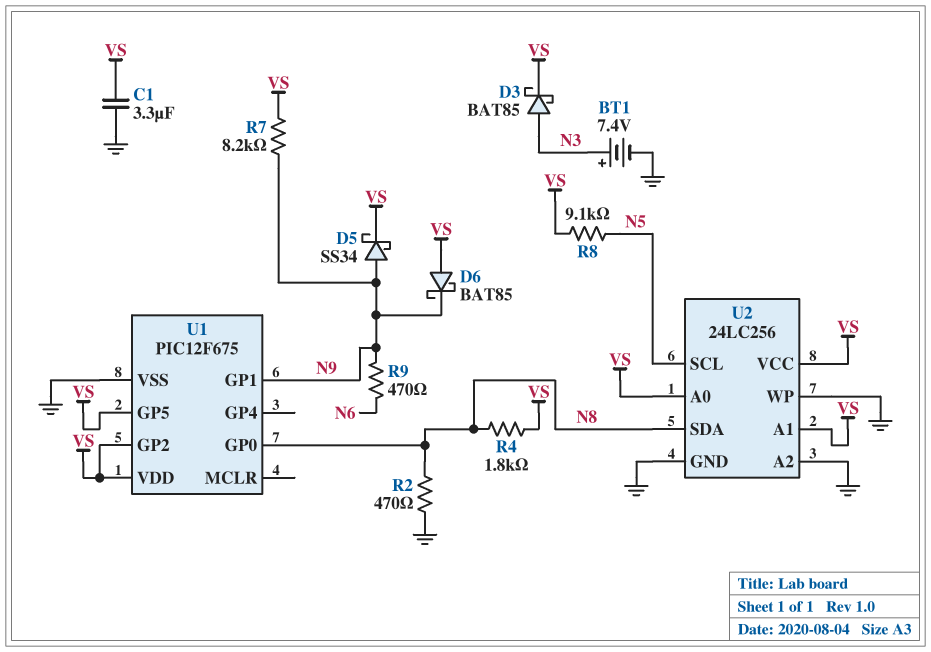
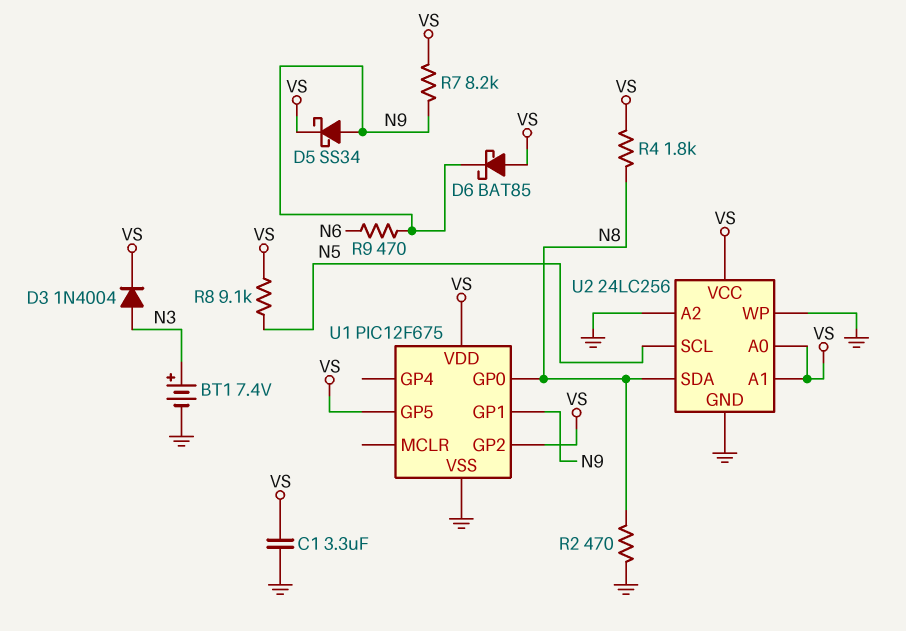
D3: schottky BAT85 (A N3, K VS) -> diode 1N4004 (A N3, K VS)

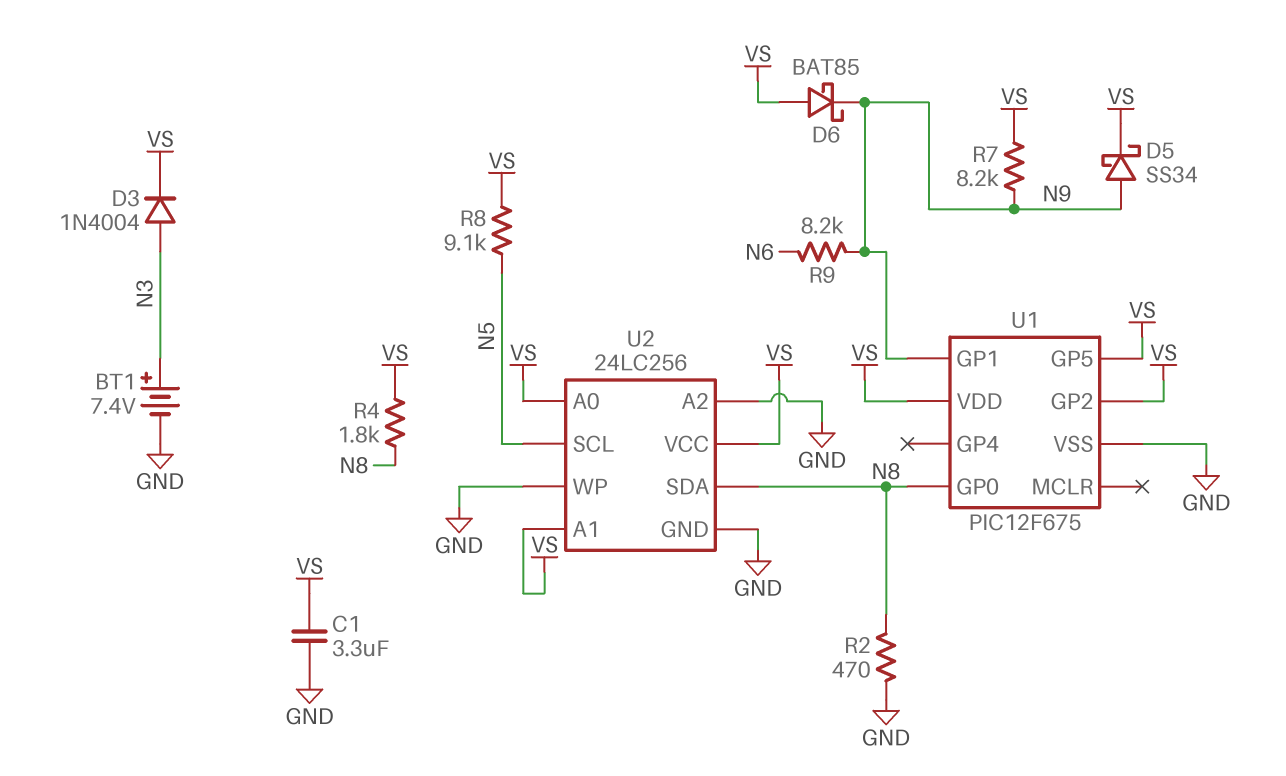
R9: 470 (N6, N9) -> 8.2k (N6, N9)

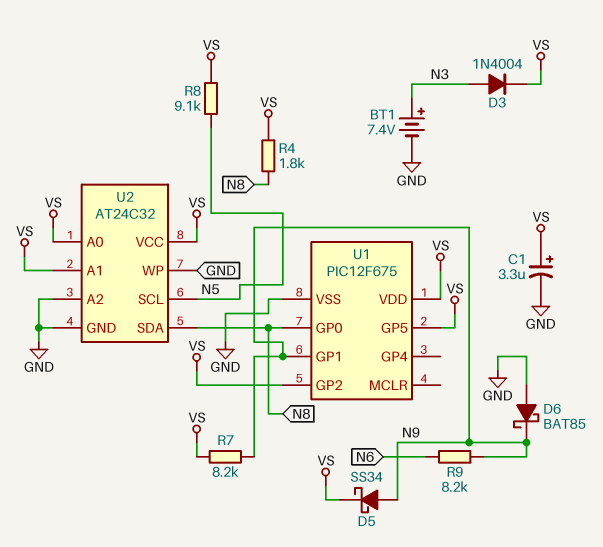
C1: 3.3uF (GND, VS) -> 3.3uF (plus VS, minus GND)
D6: schottky BAT85 (A VS, K N9) -> schottky BAT85 (A GND, K N9)
R2: 470 (GND, N8) -> none
U2: 24LC256 -> AT24C32

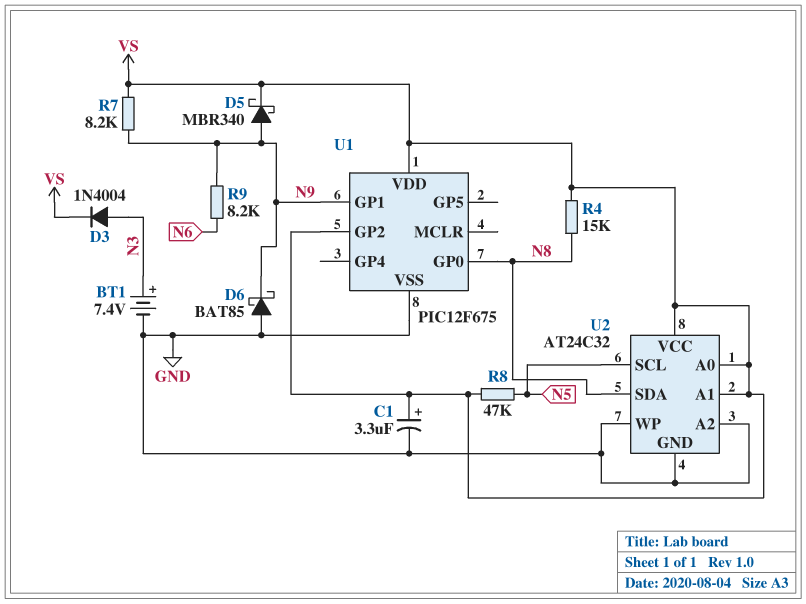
D5: schottky SS34 (A N9, K VS) -> schottky MBR340 (A N9, K VS)
R4: 1.8k (N8, VS) -> 15k (N8, VS)
R8: 9.1k (N5, VS) -> 47k (N5, VS)
U1 pin GP5: VS -> none

